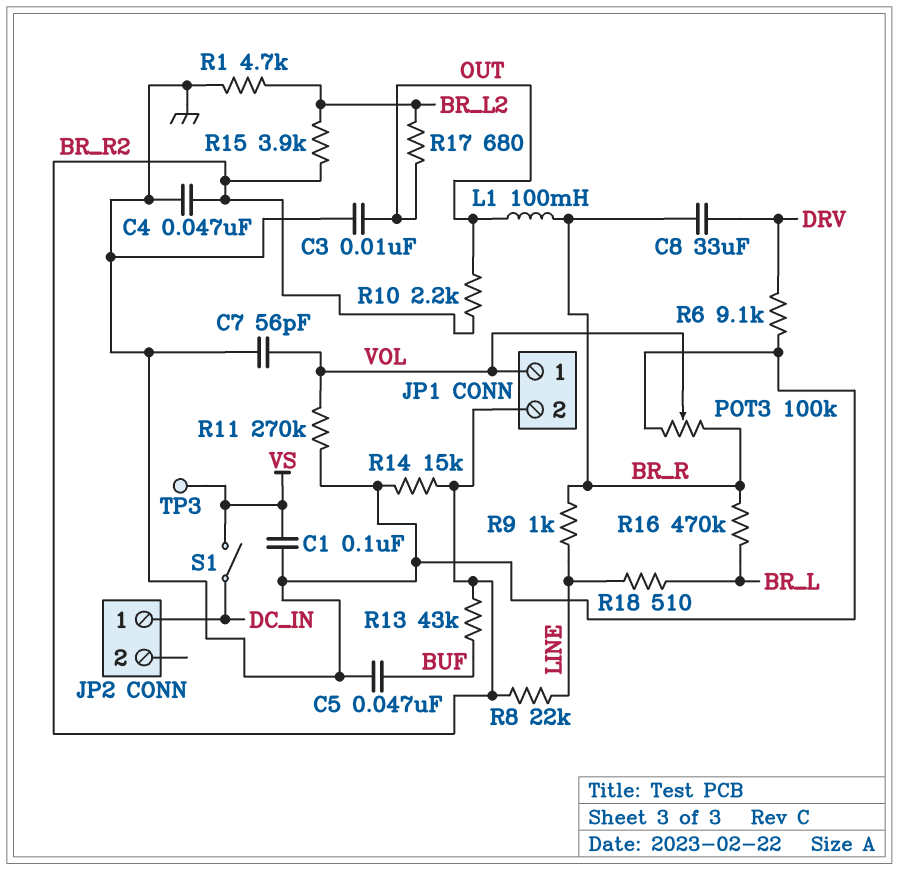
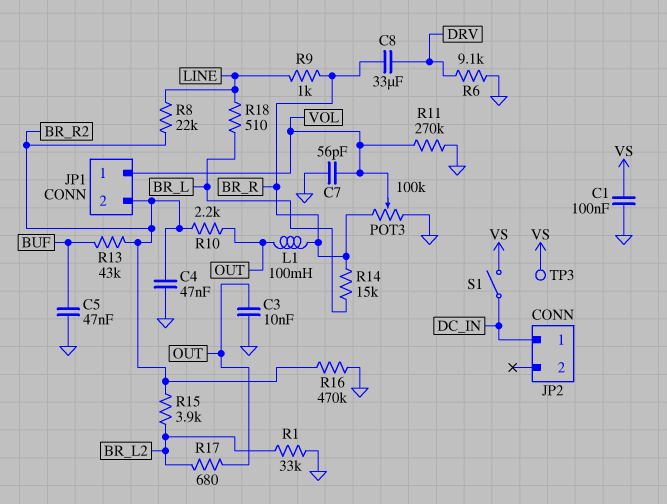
R1: 4.7k (BR_L2, GND) -> 33k (BR_L2, GND)
R14: 15k (BR_R2, GND) -> 15k (BR_L, BR_R)
R16: 470k (BR_L, BR_R) -> 470k (BR_R2, GND)

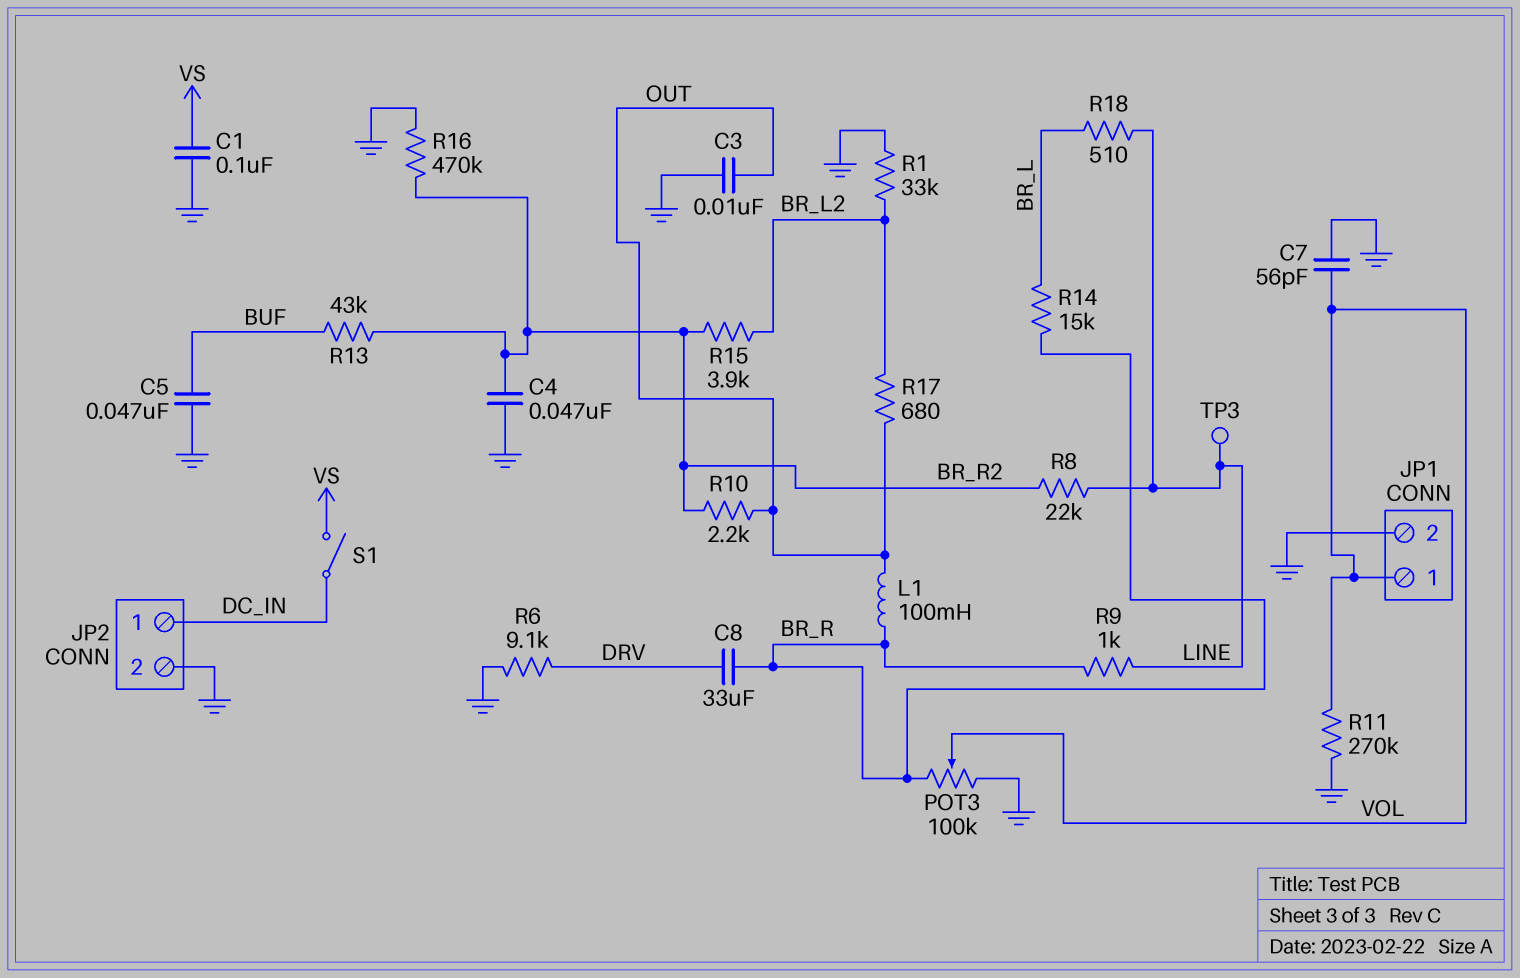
JP1 pin 2: BR_R2 -> GND
JP2 pin 2: none -> GND
TP3: test point (VS) -> test point (LINE)

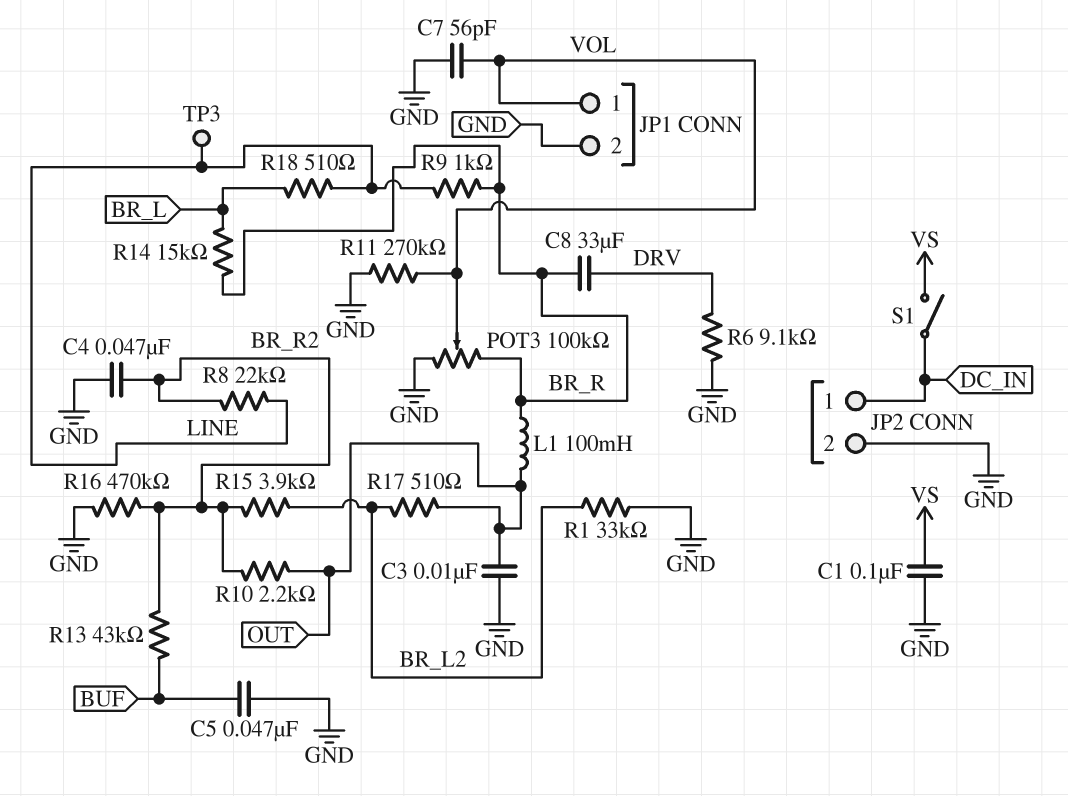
R17: 680 (BR_L2, OUT) -> 510 (BR_L2, OUT)

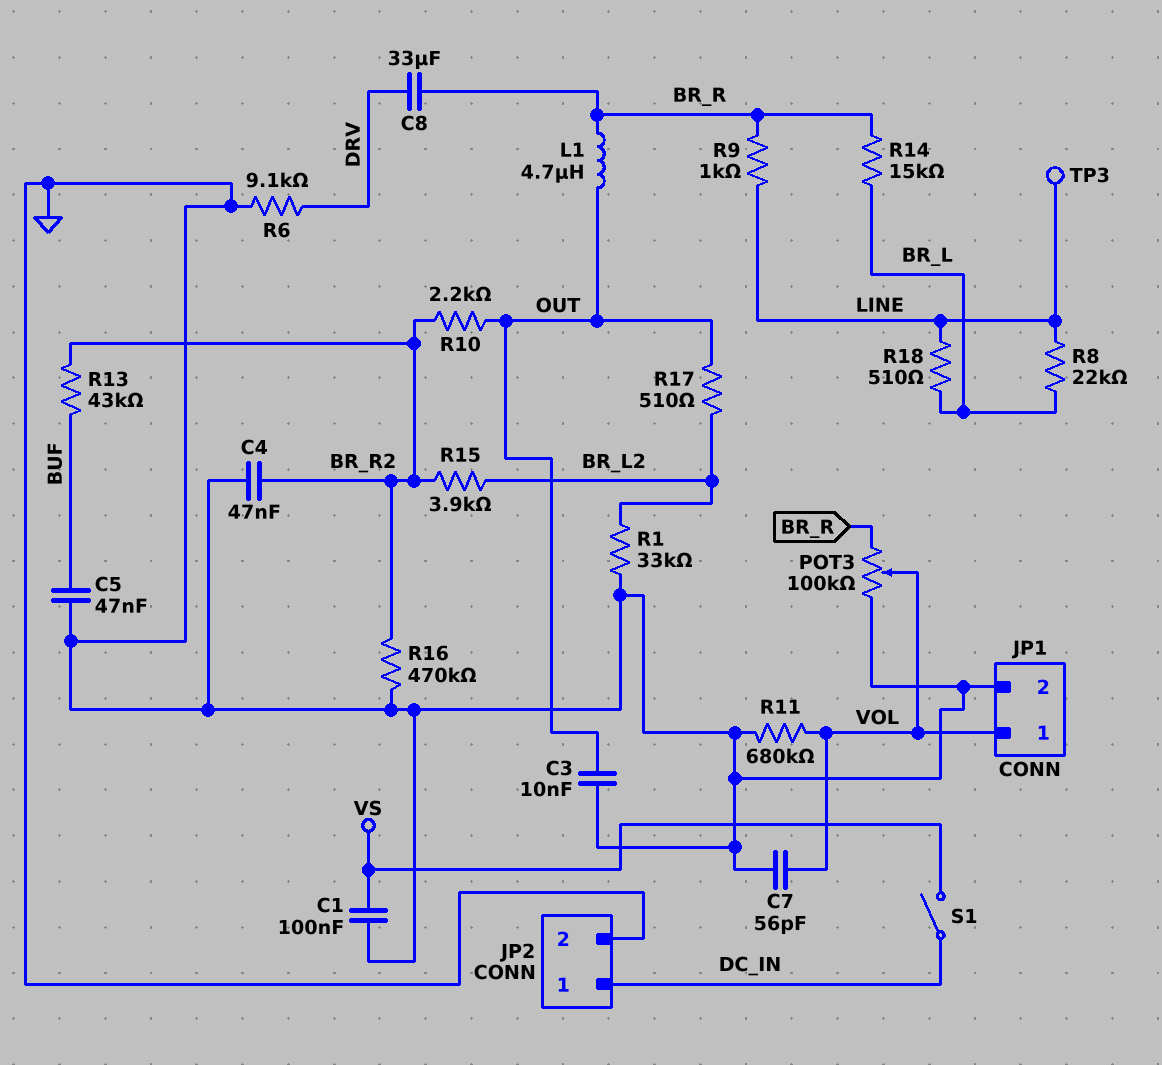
L1: 100mH (BR_R, OUT) -> 4.7uH (BR_R, OUT)
R8: 22k (BR_R2, LINE) -> 22k (BR_L, LINE)
R11: 270k (GND, VOL) -> 680k (GND, VOL)

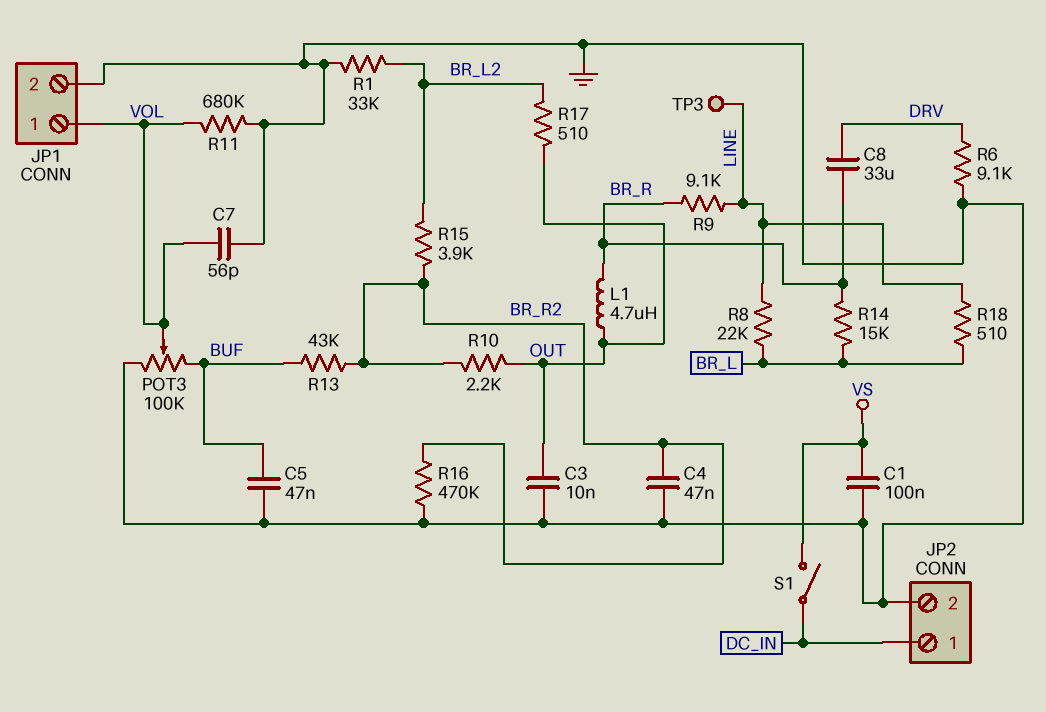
POT3: 100k (BR_R, GND, wiper VOL) -> 100k (BUF, GND, wiper VOL)
R9: 1k (BR_R, LINE) -> 9.1k (BR_R, LINE)

